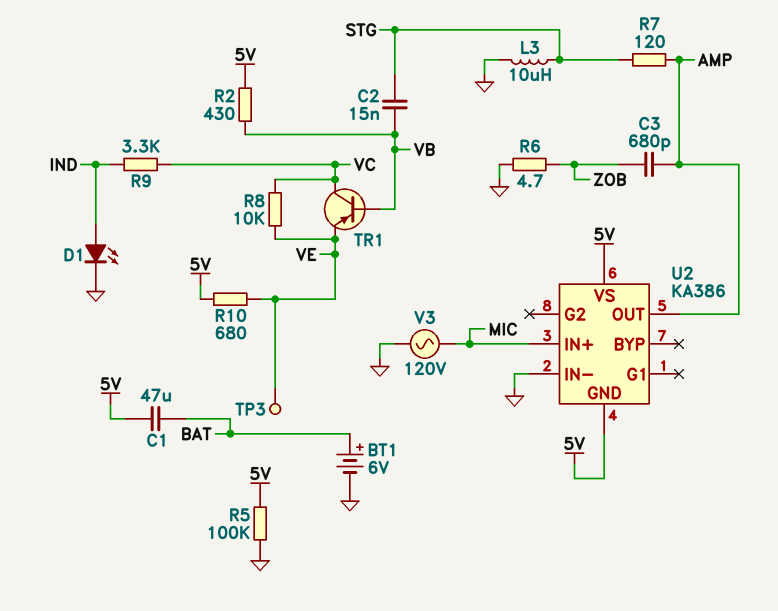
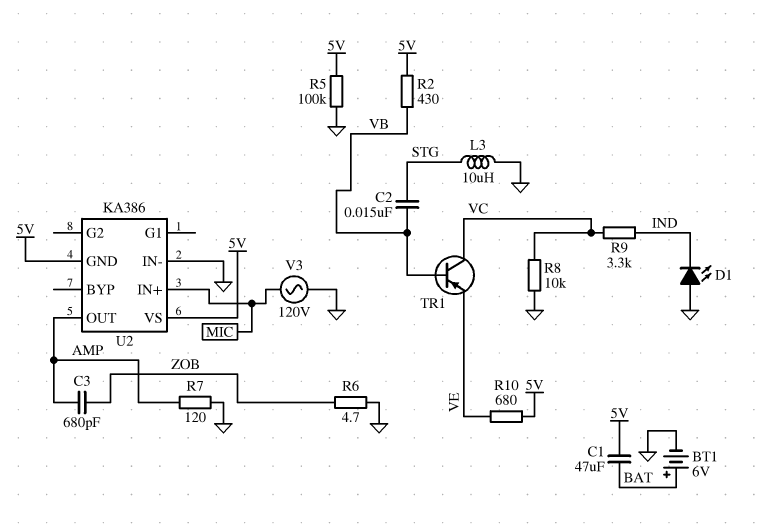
D1: LED (A IND, K GND) -> LED (A GND, K IND)
R7: 120 (AMP, STG) -> 120 (AMP, GND)
R8: 10k (VC, VE) -> 10k (GND, VC)
TP3: test point (VE) -> none

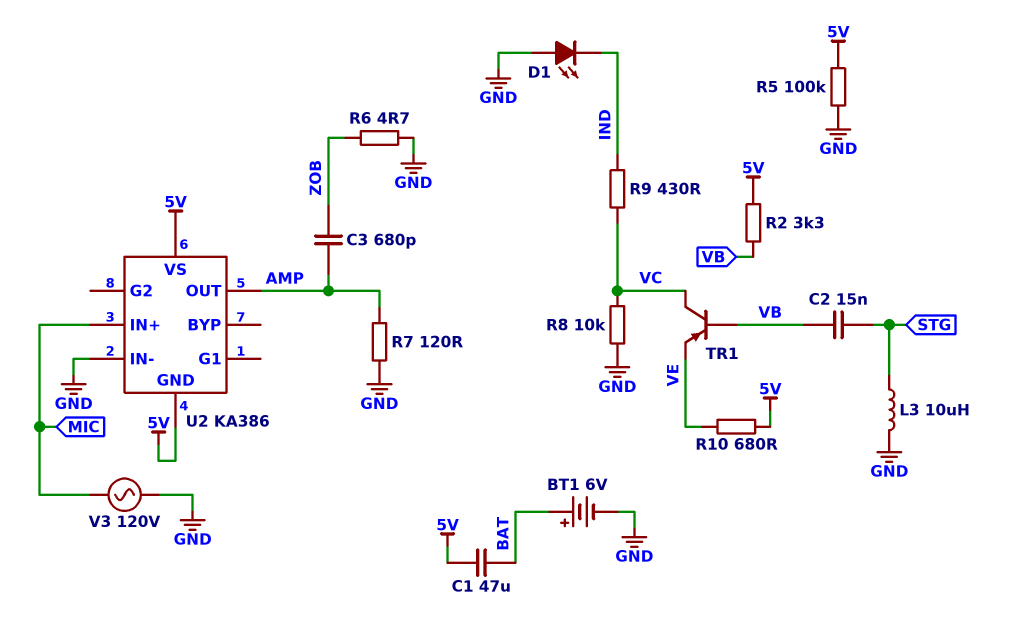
R2: 430 (5V, VB) -> 3.3k (5V, VB)
R9: 3.3k (IND, VC) -> 430 (IND, VC)

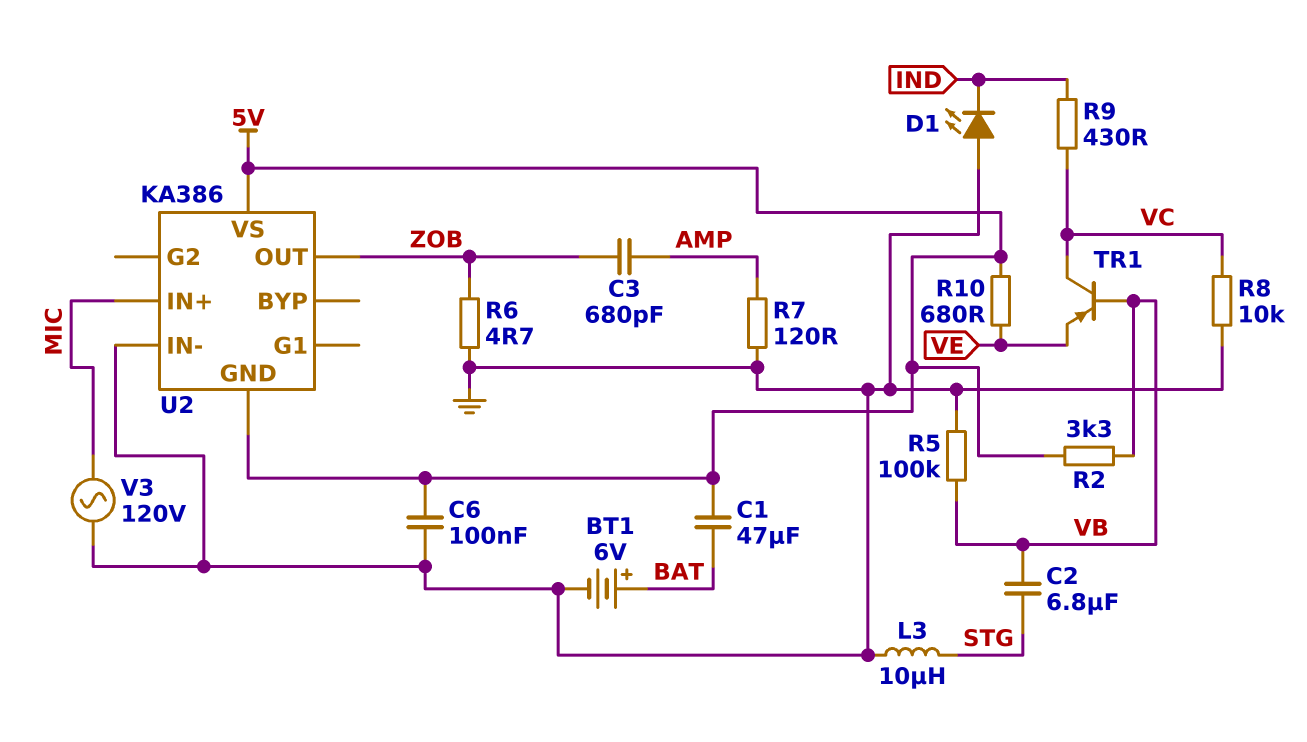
C2: 15nF (STG, VB) -> 6.8uF (STG, VB)
C6: none -> 100nF (5V, GND)
R5: 100k (5V, GND) -> 100k (GND, VB)
U2 pin OUT: AMP -> ZOB

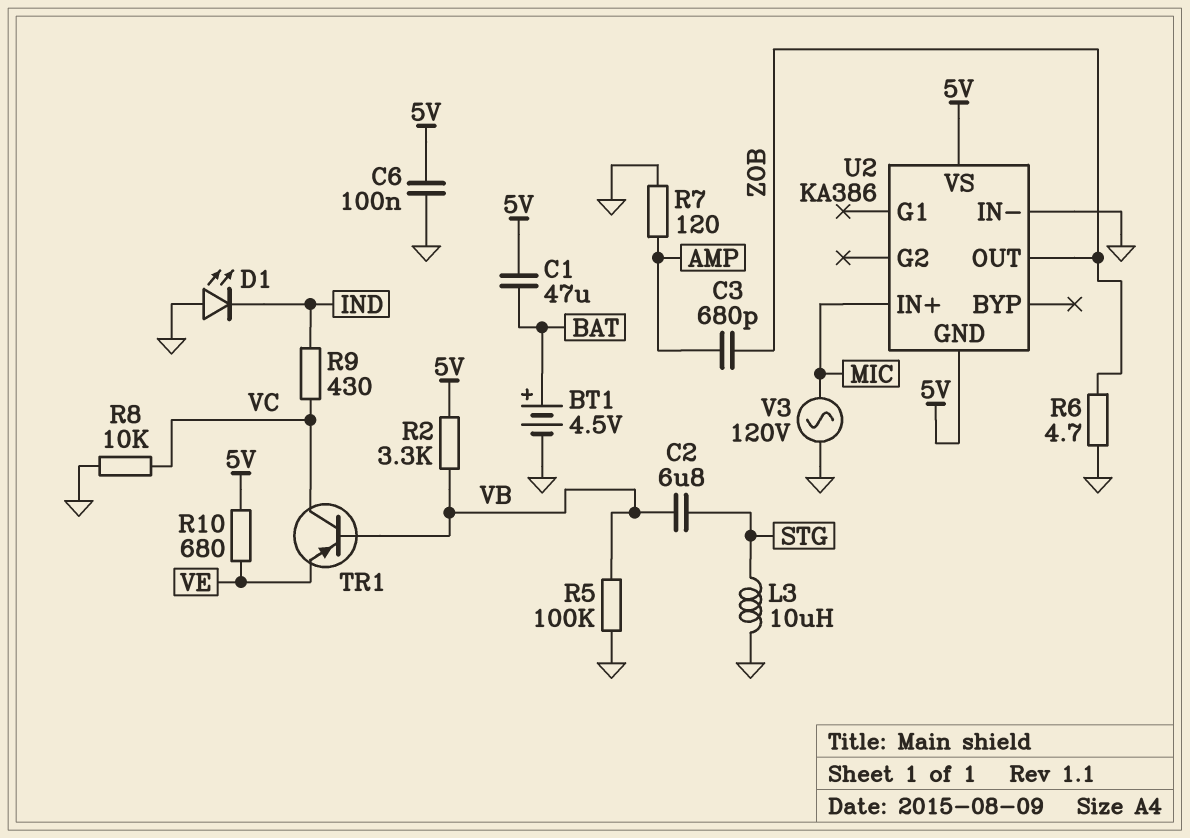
BT1: 6V (plus BAT, minus GND) -> 4.5V (plus BAT, minus GND)

